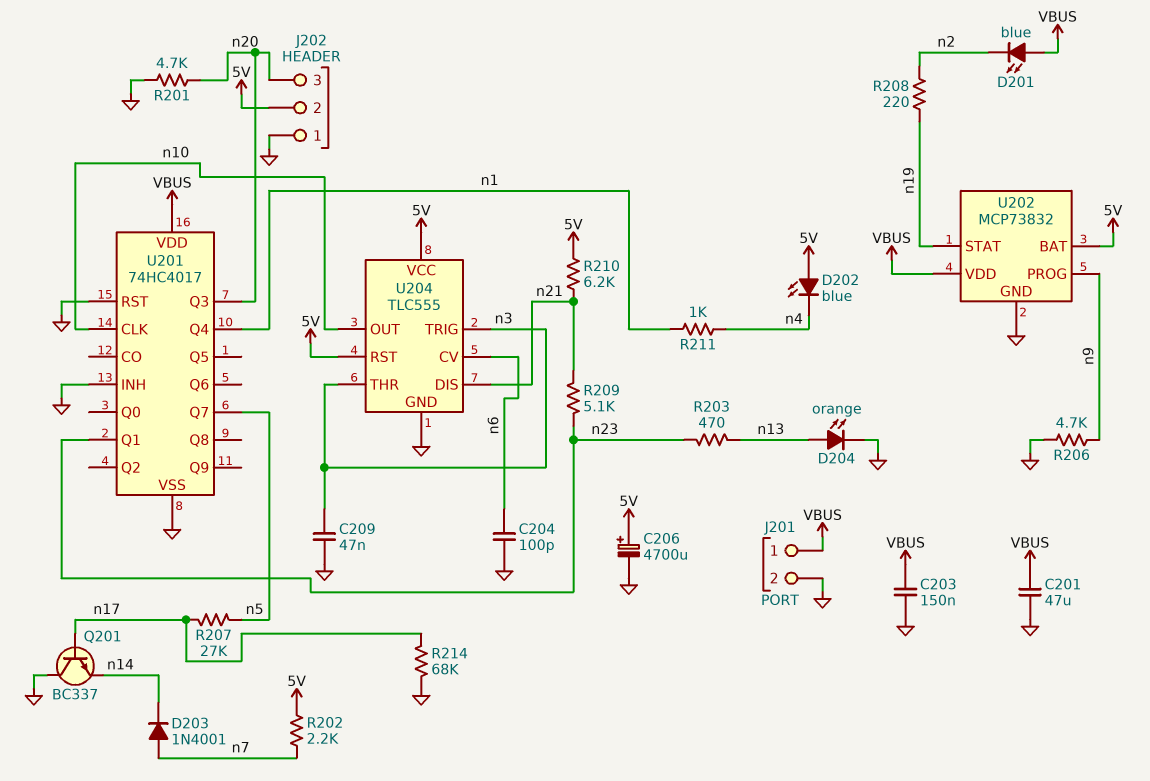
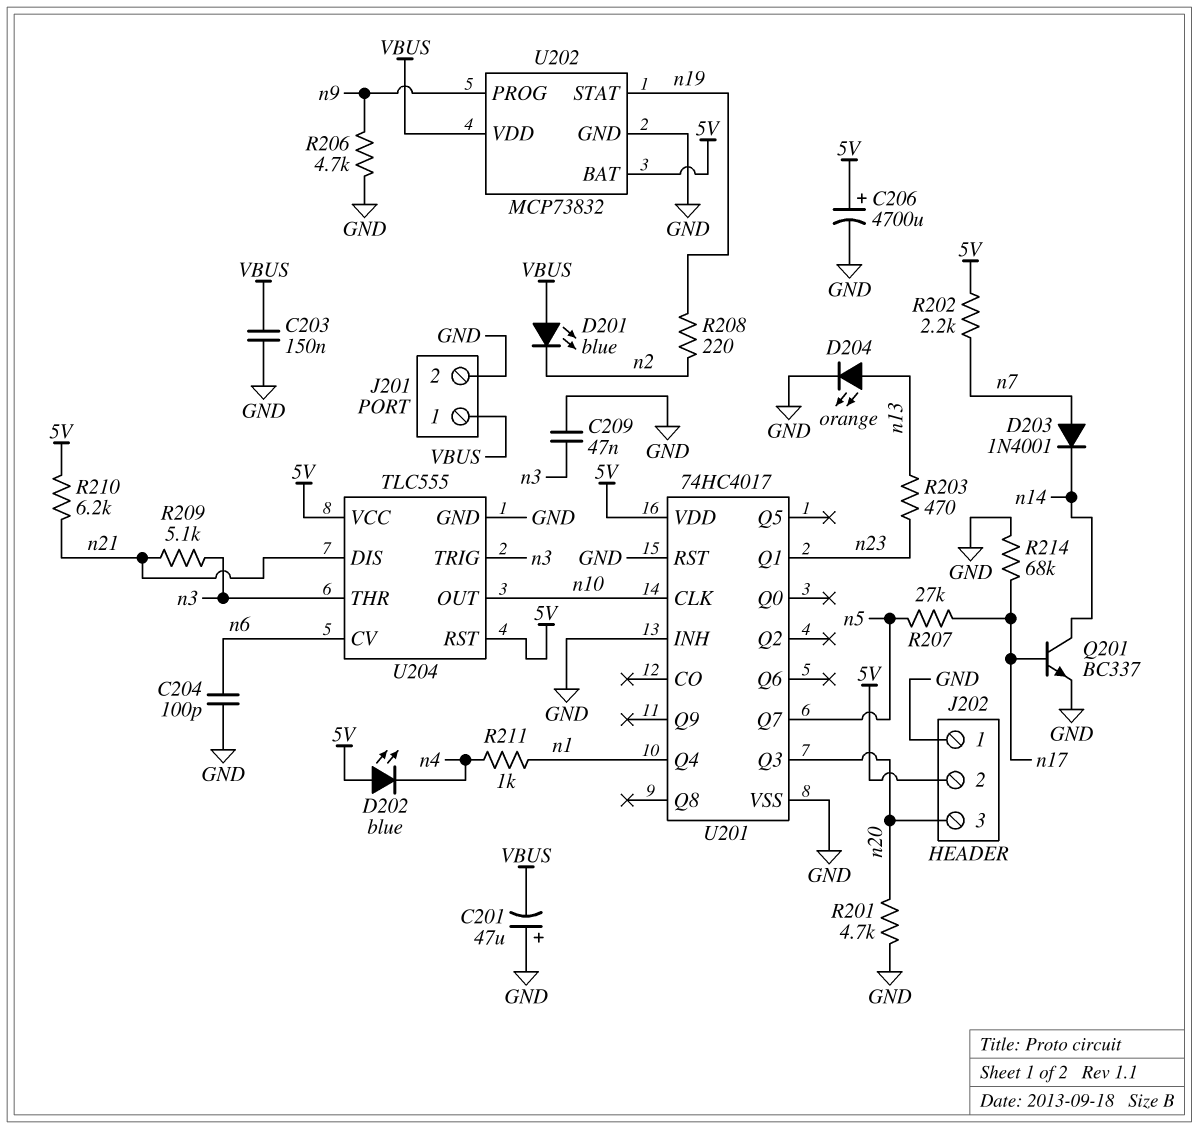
C201: 47uF (GND, VBUS) -> 47uF (plus GND, minus VBUS)
Q201: NPN BC337 (B n17, C GND, E n14) -> NPN BC337 (B n17, C n14, E GND)
R209: 5.1k (n21, n23) -> 5.1k (n3, n21)
U201 pin VDD: VBUS -> 5V

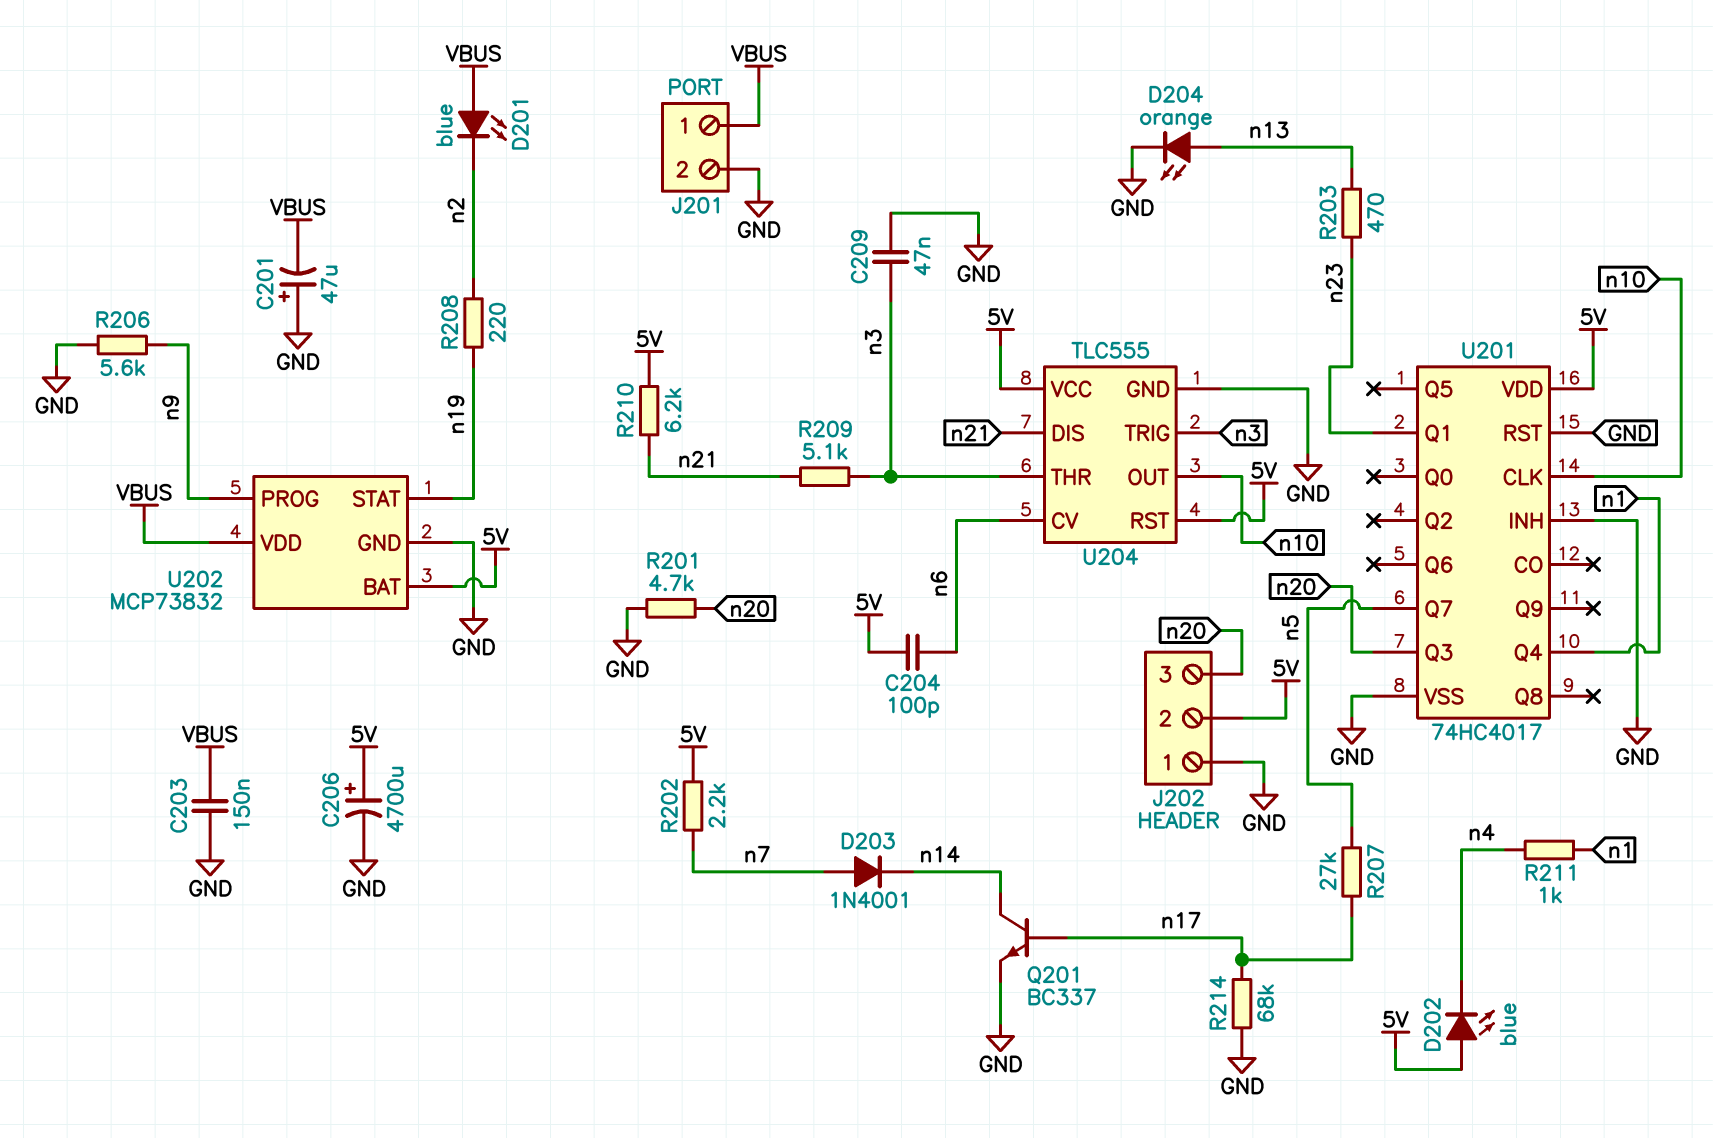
C204: 100pF (GND, n6) -> 100pF (5V, n6)
R206: 4.7k (GND, n9) -> 5.6k (GND, n9)

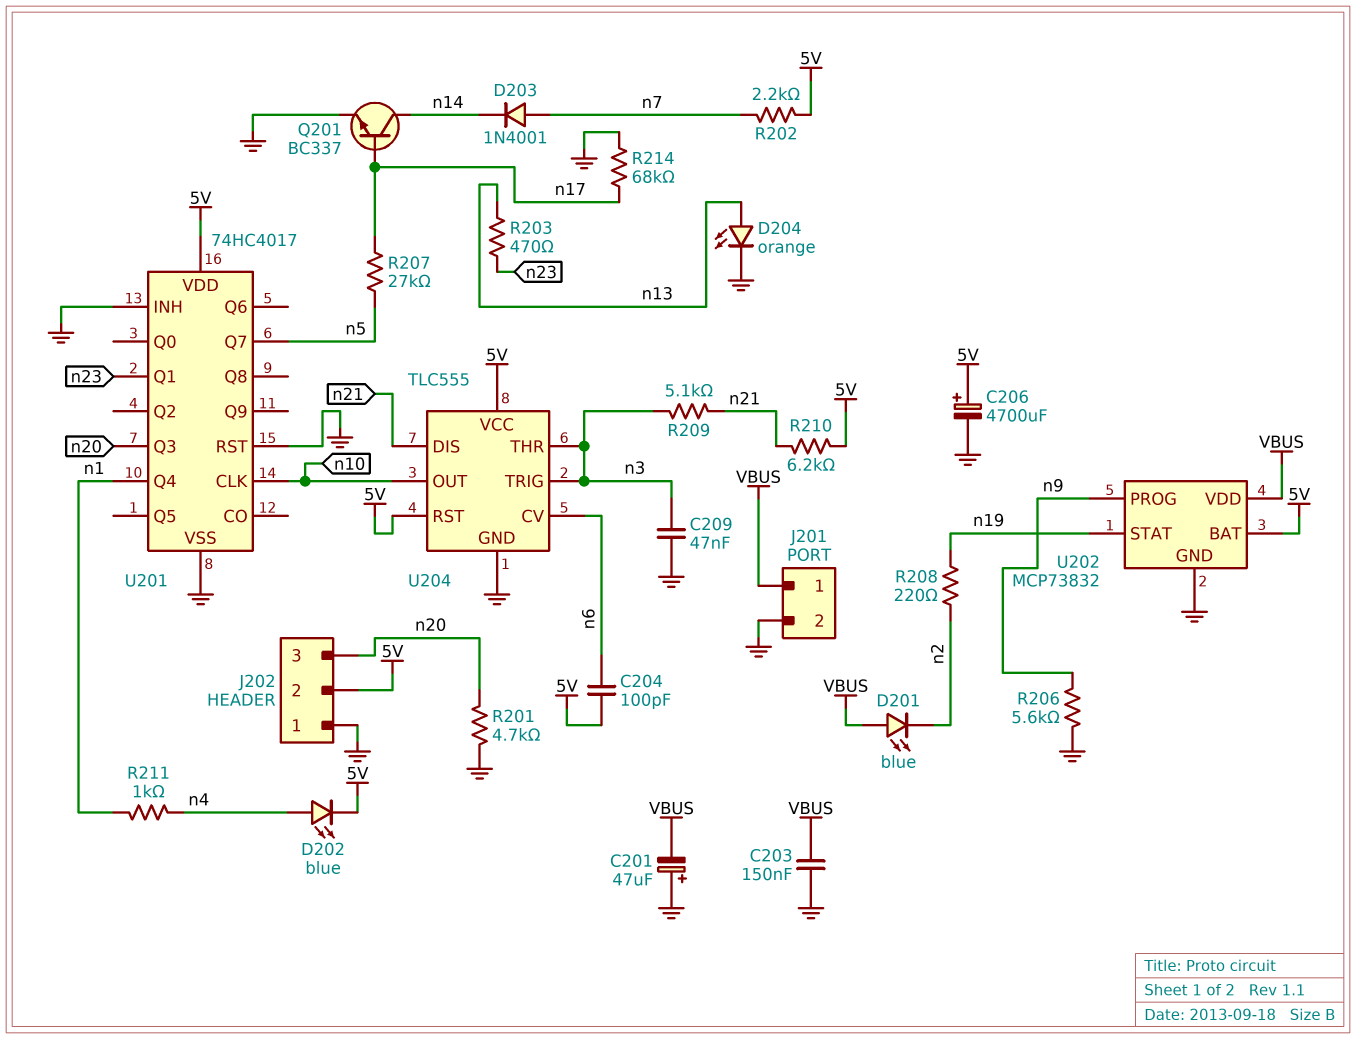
D202: LED blue (A 5V, K n4) -> LED blue (A n4, K 5V)

